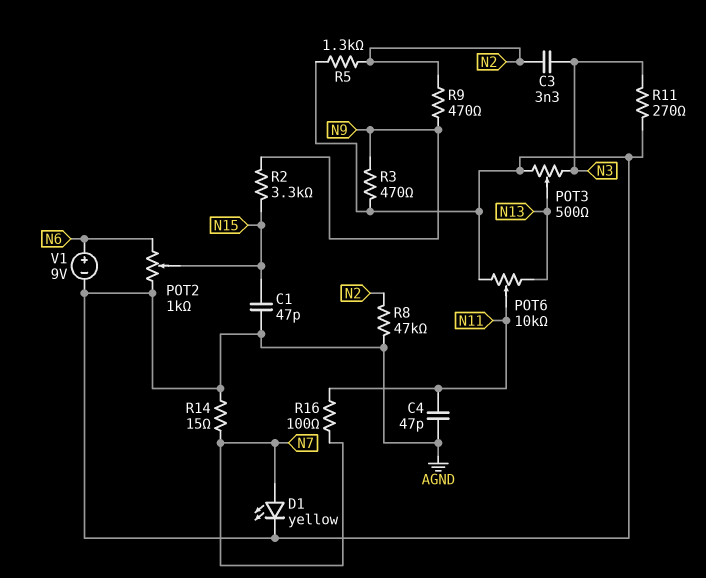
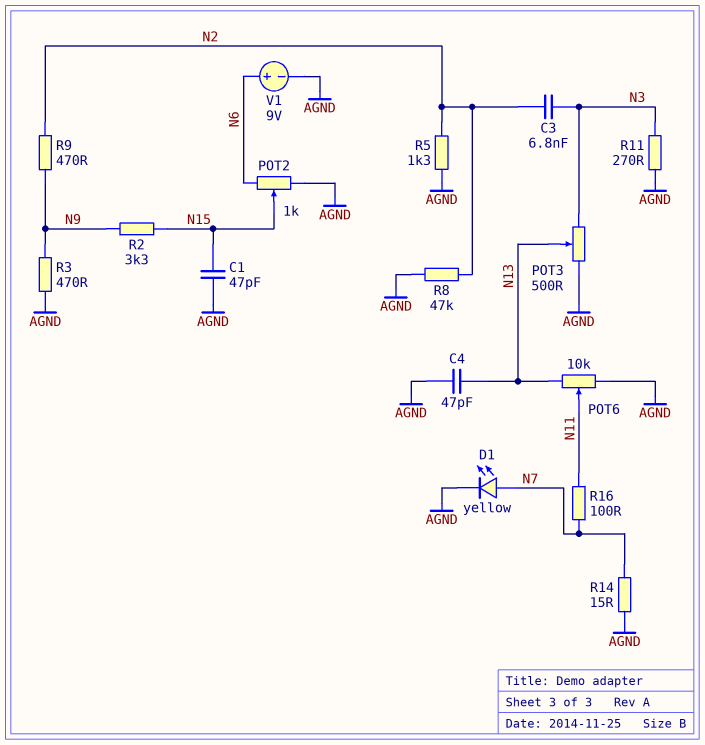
C3: 3.3nF (N2, N3) -> 6.8nF (N2, N3)
C4: 47pF (AGND, N11) -> 47pF (AGND, N13)

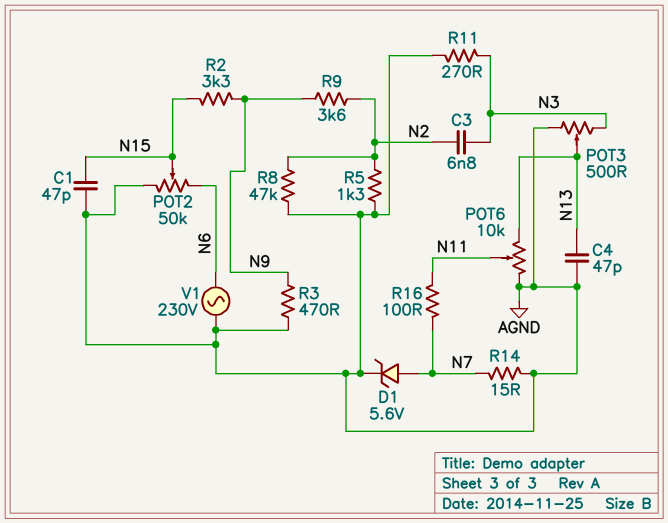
D1: LED yellow (A N7, K AGND) -> zener 5.6V (A N7, K AGND)
POT2: 1k (AGND, N6, wiper N15) -> 50k (AGND, N6, wiper N15)
R9: 470 (N2, N9) -> 3.6k (N2, N9)
V1: 9V (plus N6, minus AGND) -> AC 230V (AGND, N6)

